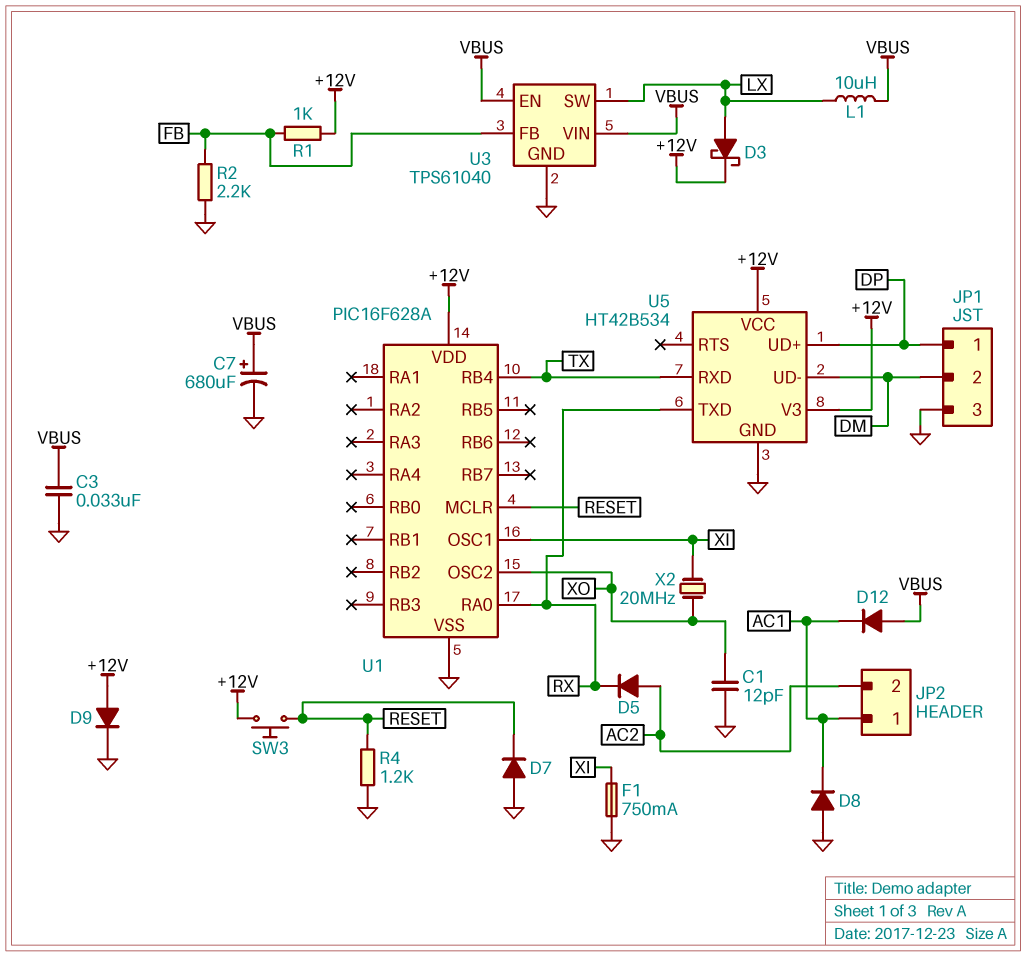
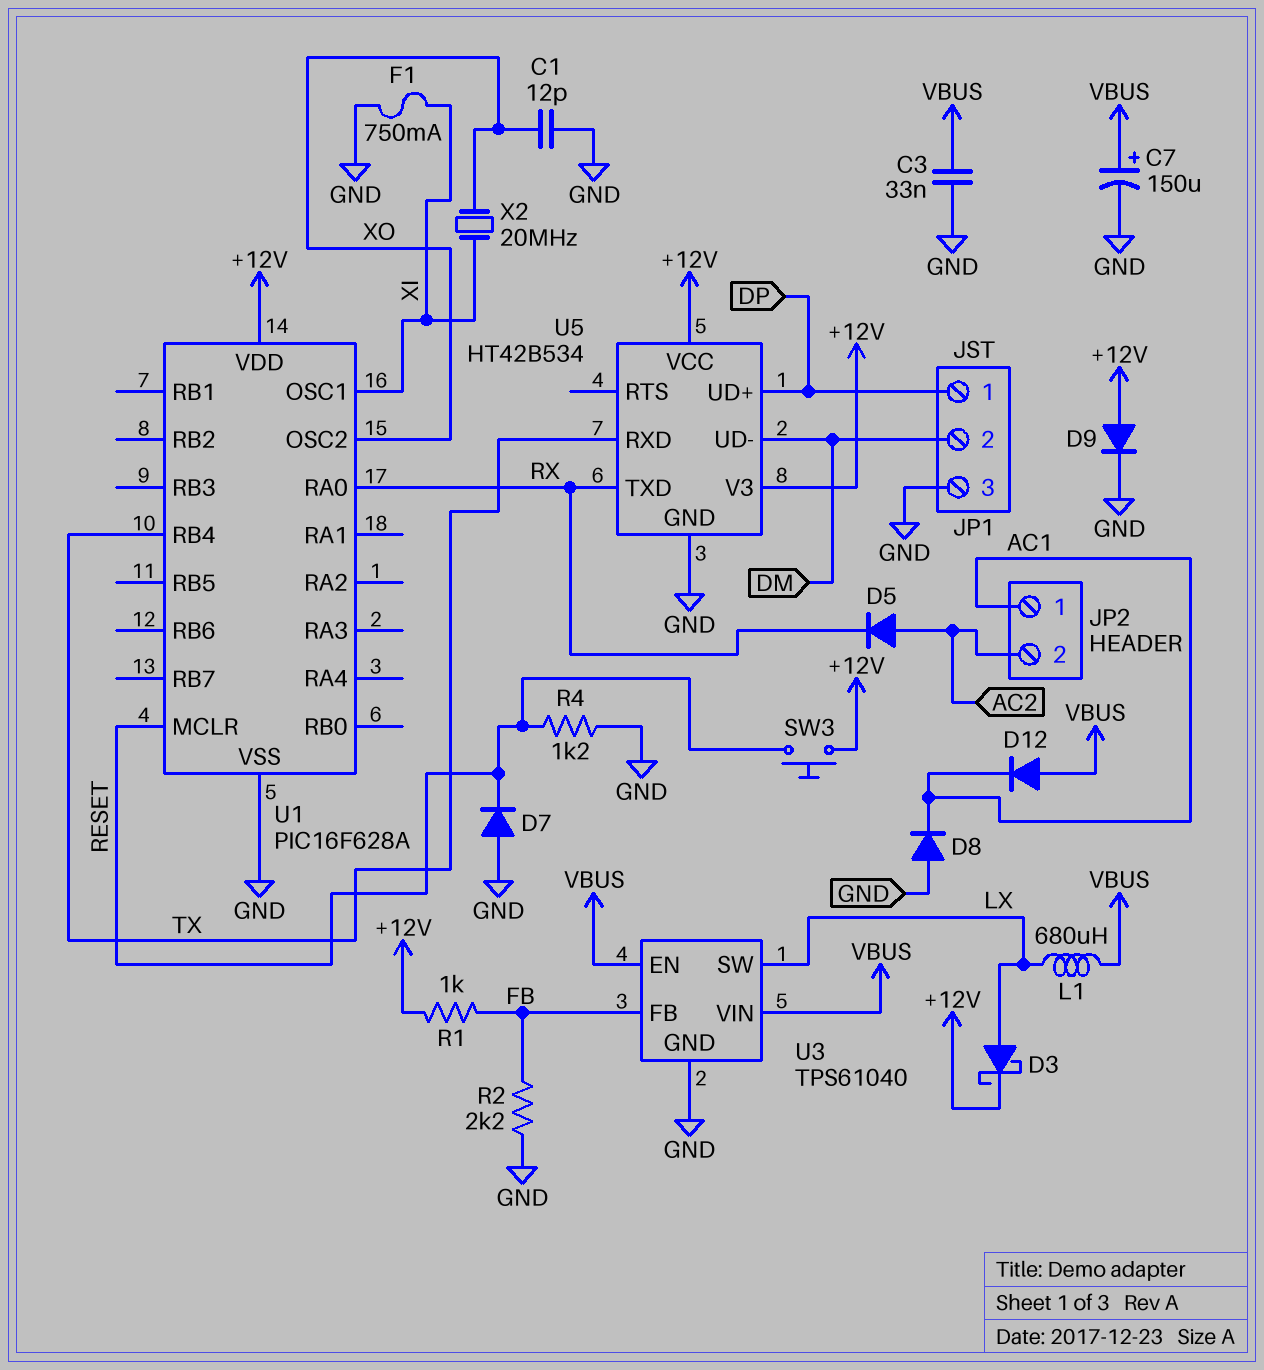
C7: 680uF (plus VBUS, minus GND) -> 150uF (plus VBUS, minus GND)
L1: 10uH (LX, VBUS) -> 680uH (LX, VBUS)

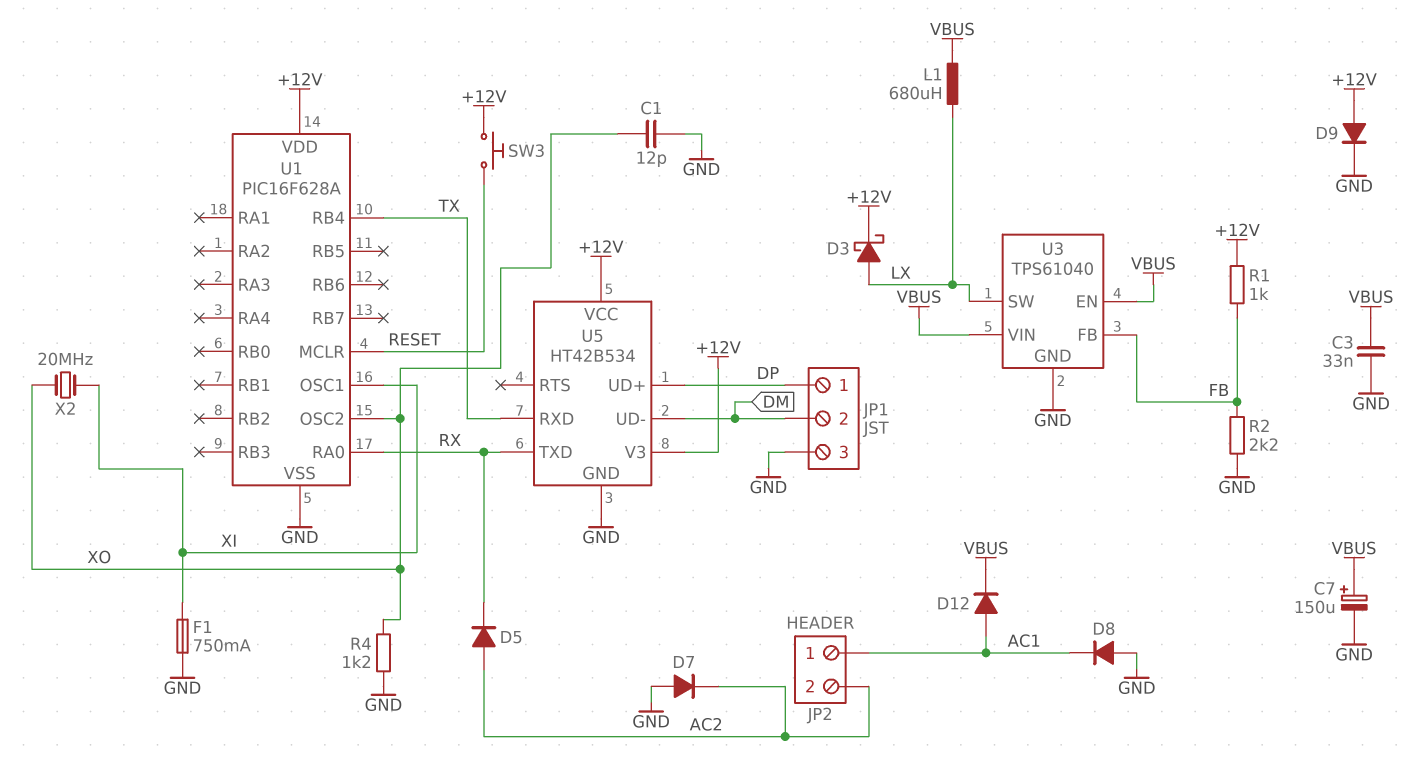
D7: diode (A GND, K RESET) -> diode (A GND, K AC2)
D12: diode (A VBUS, K AC1) -> diode (A AC1, K VBUS)
R4: 1.2k (GND, RESET) -> 1.2k (GND, XO)

